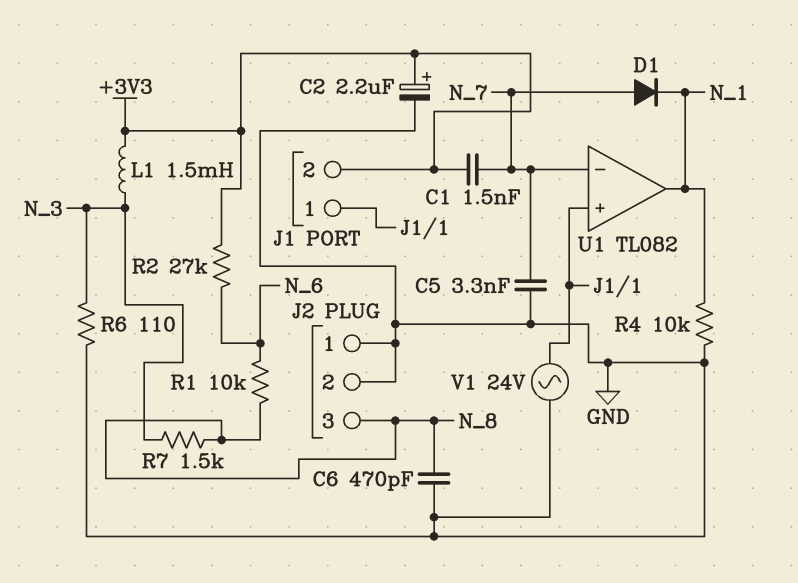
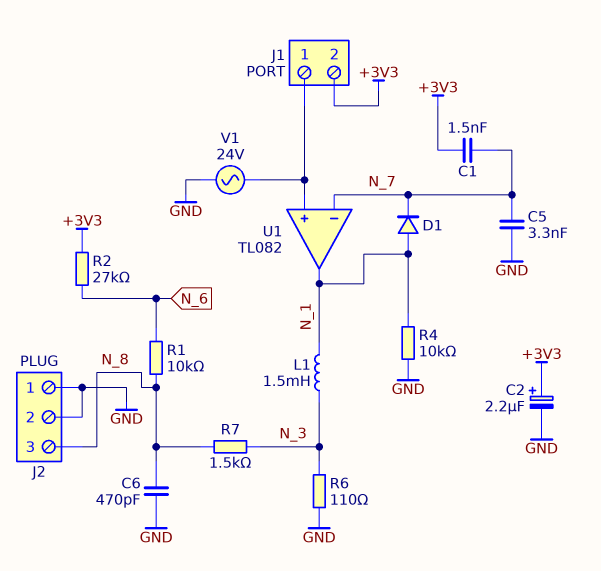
D1: diode (A N_7, K N_1) -> diode (A N_1, K N_7)
L1: 1.5mH (+3V3, N_3) -> 1.5mH (N_1, N_3)

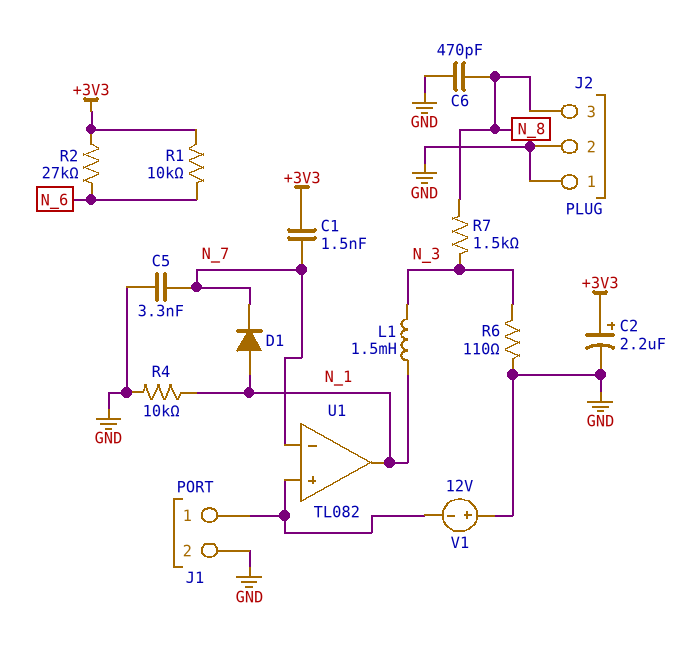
J1 pin 2: +3V3 -> GND
R1: 10k (N_6, N_8) -> 10k (+3V3, N_6)
V1: AC 24V (GND, J1/1) -> 12V (plus GND, minus J1/1)

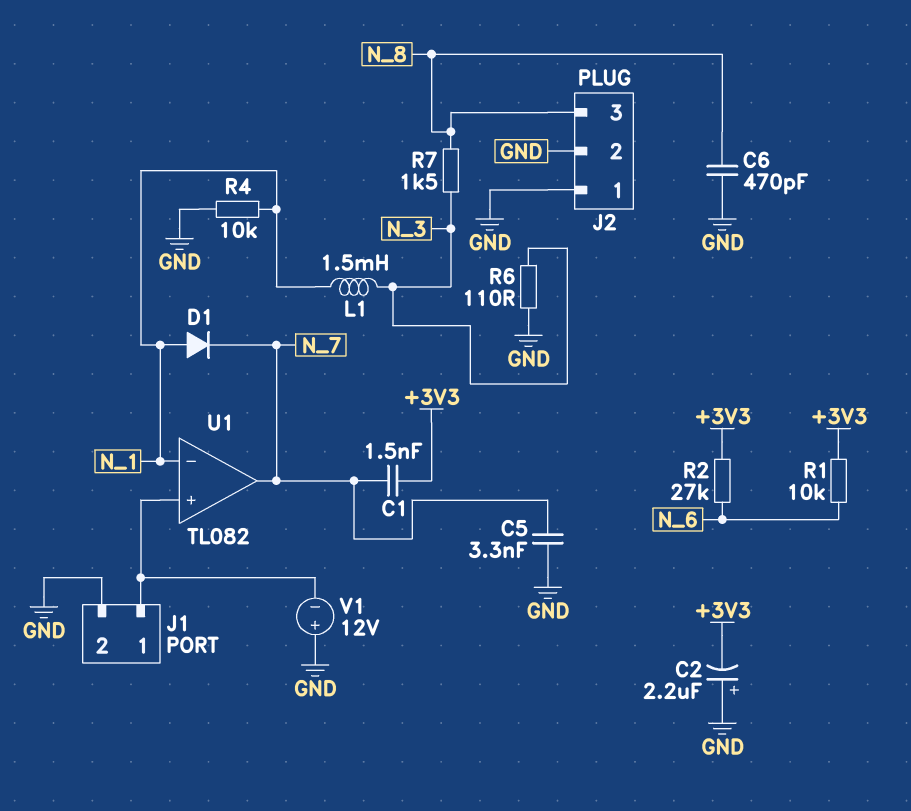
C2: 2.2uF (plus +3V3, minus GND) -> 2.2uF (plus GND, minus +3V3)
U1 pin in-: N_7 -> N_1
U1 pin out: N_1 -> N_7

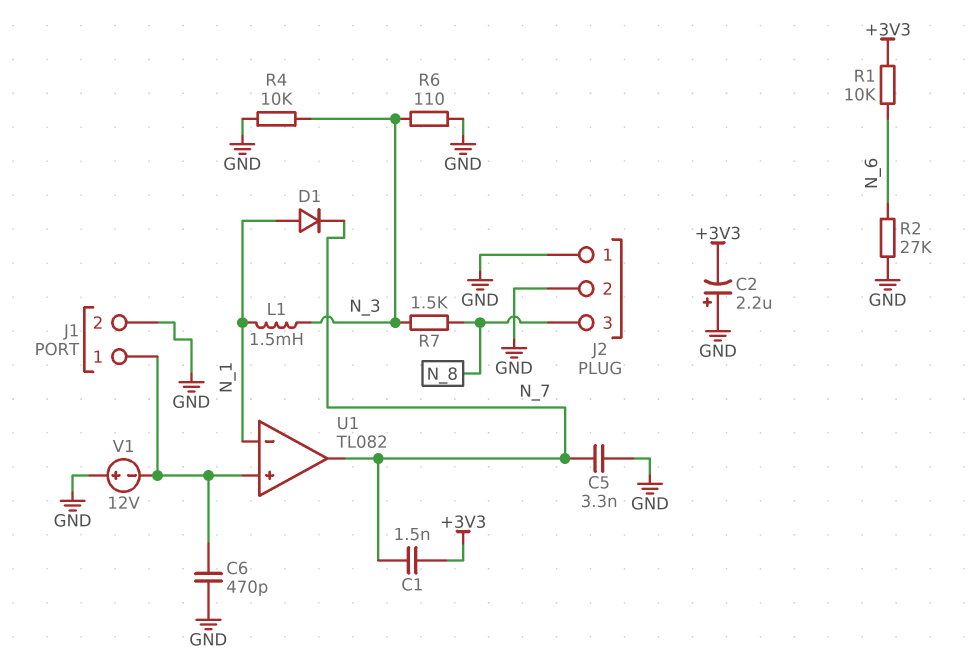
C6: 470pF (GND, N_8) -> 470pF (GND, J1/1)
R2: 27k (+3V3, N_6) -> 27k (GND, N_6)
R4: 10k (GND, N_1) -> 10k (GND, N_3)

